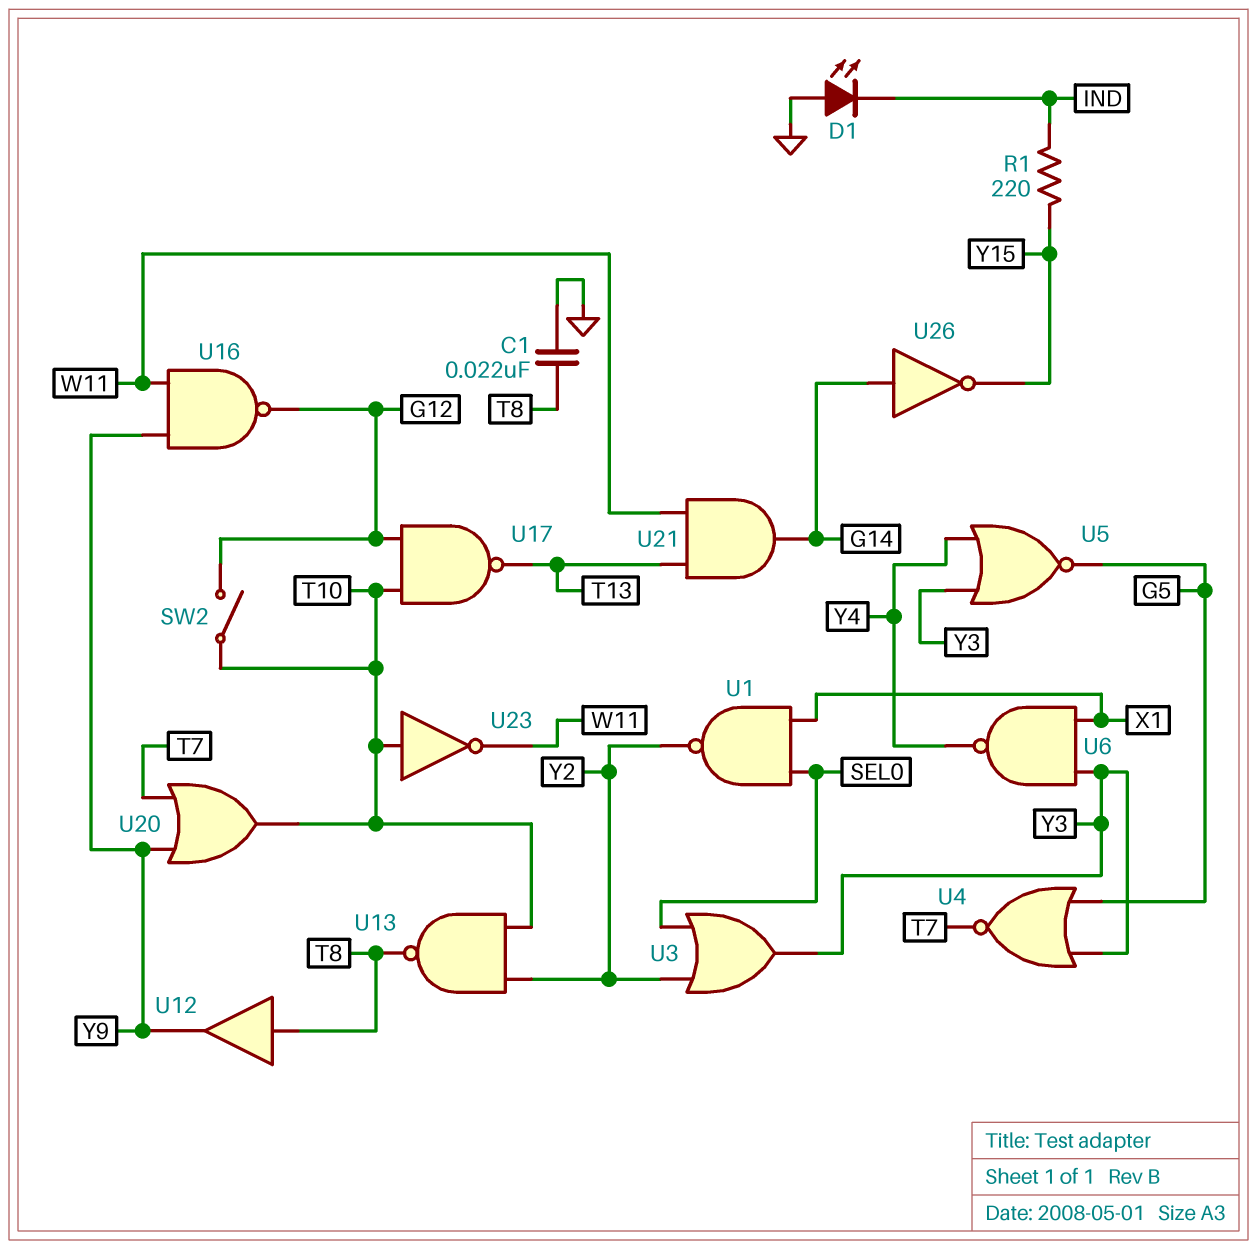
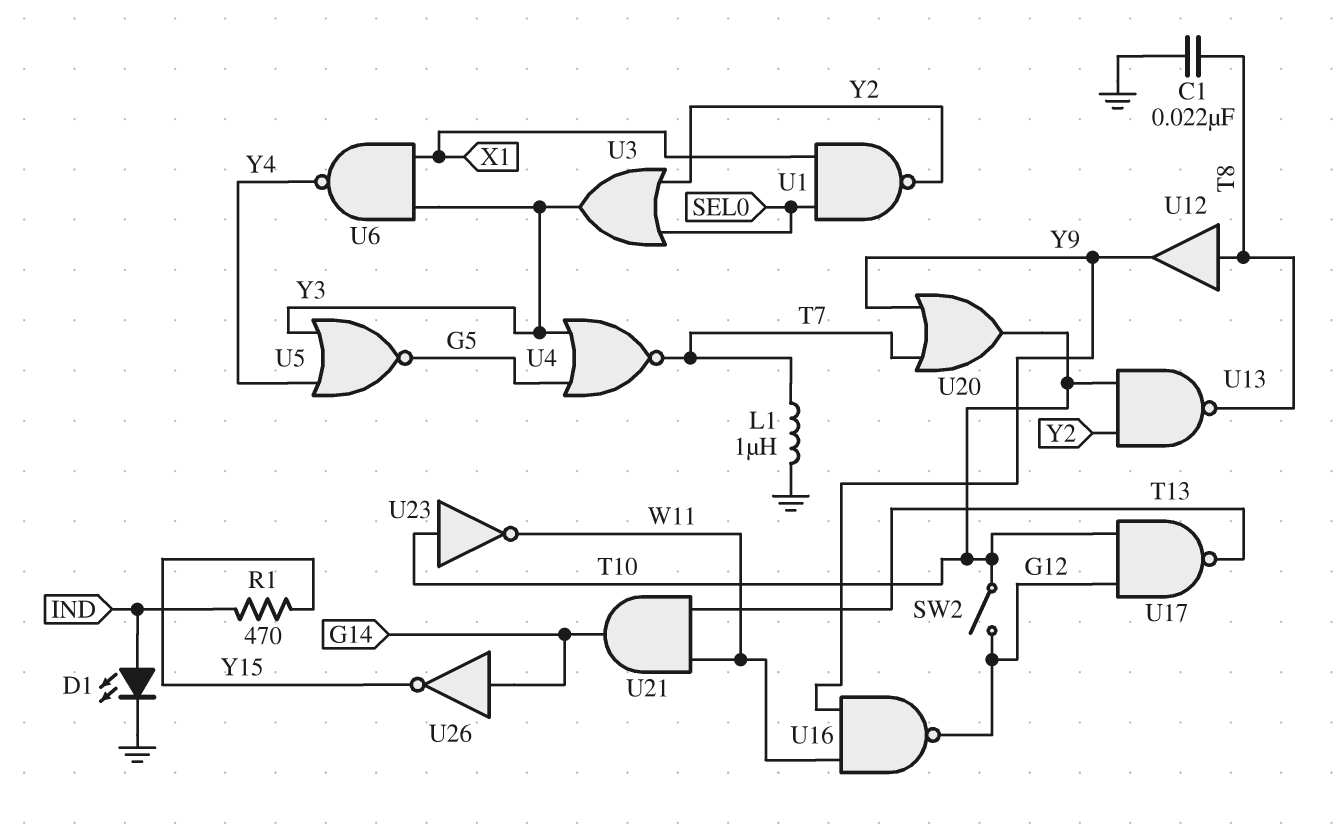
D1: LED (A GND, K IND) -> LED (A IND, K GND)
L1: none -> 1uH (GND, T7)
R1: 220 (IND, Y15) -> 470 (IND, Y15)

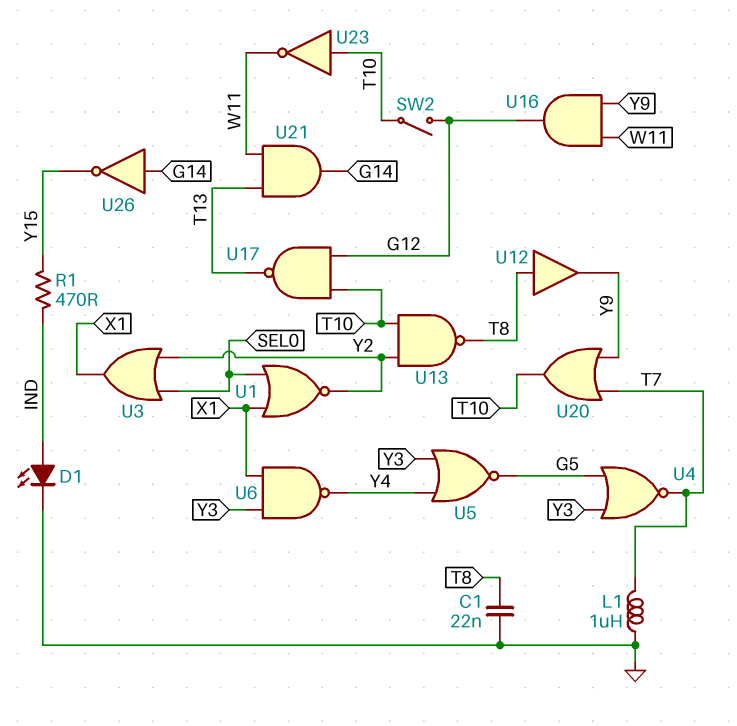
U1: NAND (in SEL0, in X1, out Y2) -> NOR (in SEL0, in X1, out Y2)
U3: OR (in SEL0, in Y2, out Y3) -> OR (in SEL0, in Y2, out X1)
U16: NAND (in W11, in Y9, out G12) -> AND (in W11, in Y9, out G12)

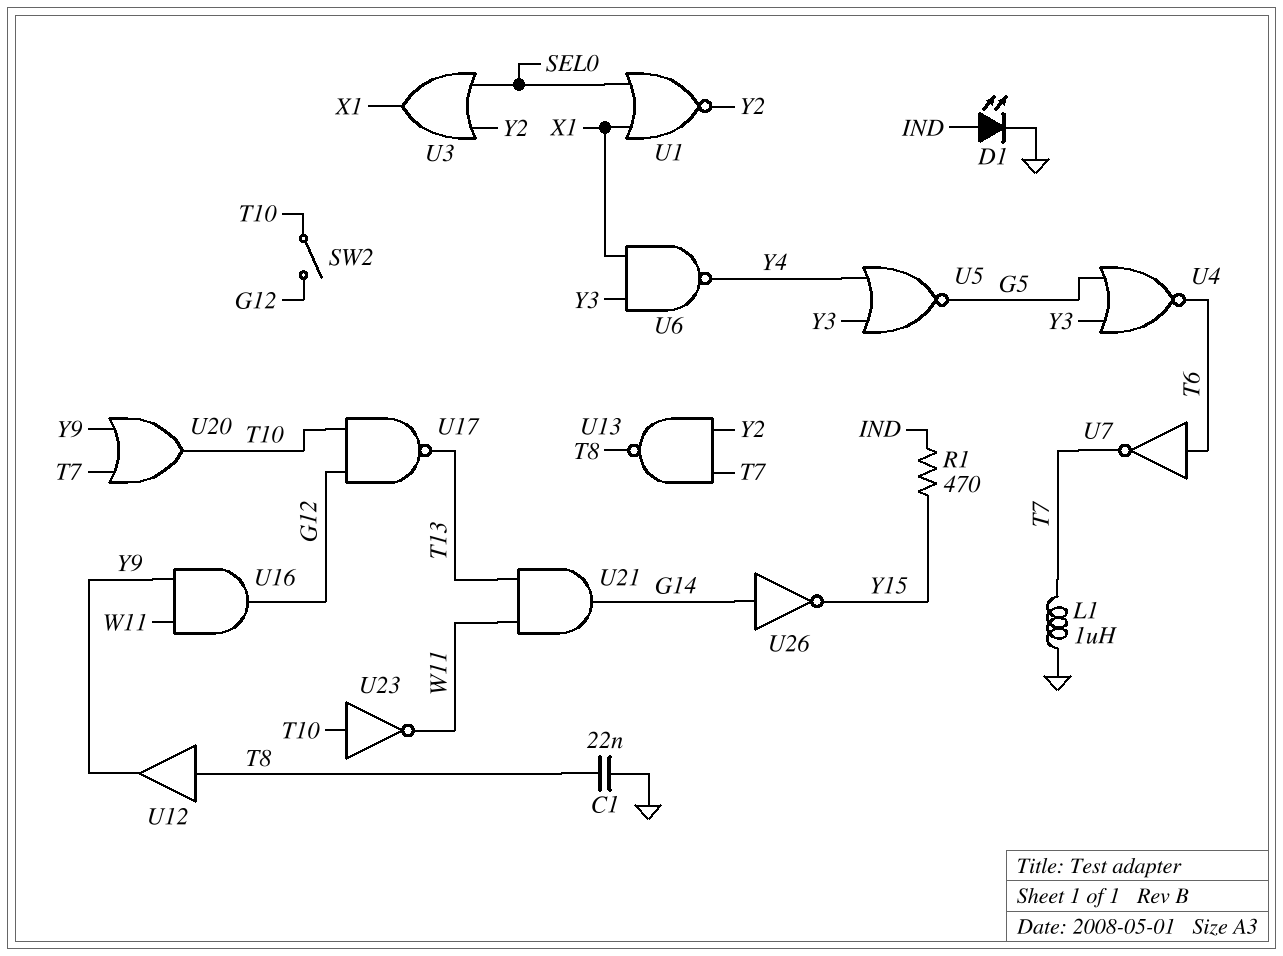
U4: NOR (in G5, in Y3, out T7) -> NOR (in G5, in Y3, out T6)
U7: none -> NOT (in T6, out T7)
U13: NAND (in T10, in Y2, out T8) -> NAND (in T7, in Y2, out T8)

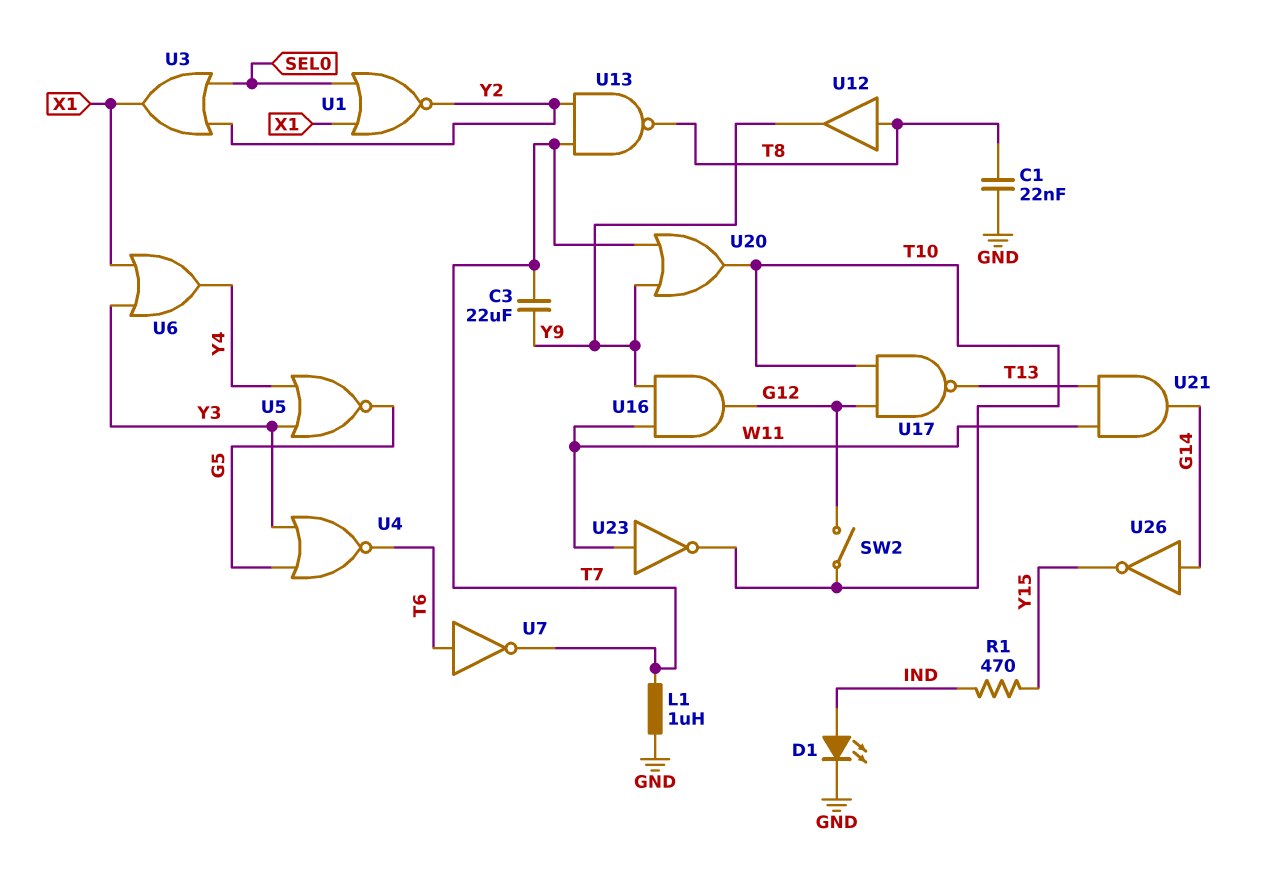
C3: none -> 22uF (T7, Y9)
U6: NAND (in X1, in Y3, out Y4) -> OR (in X1, in Y3, out Y4)
U23: NOT (in T10, out W11) -> NOT (in W11, out T10)

